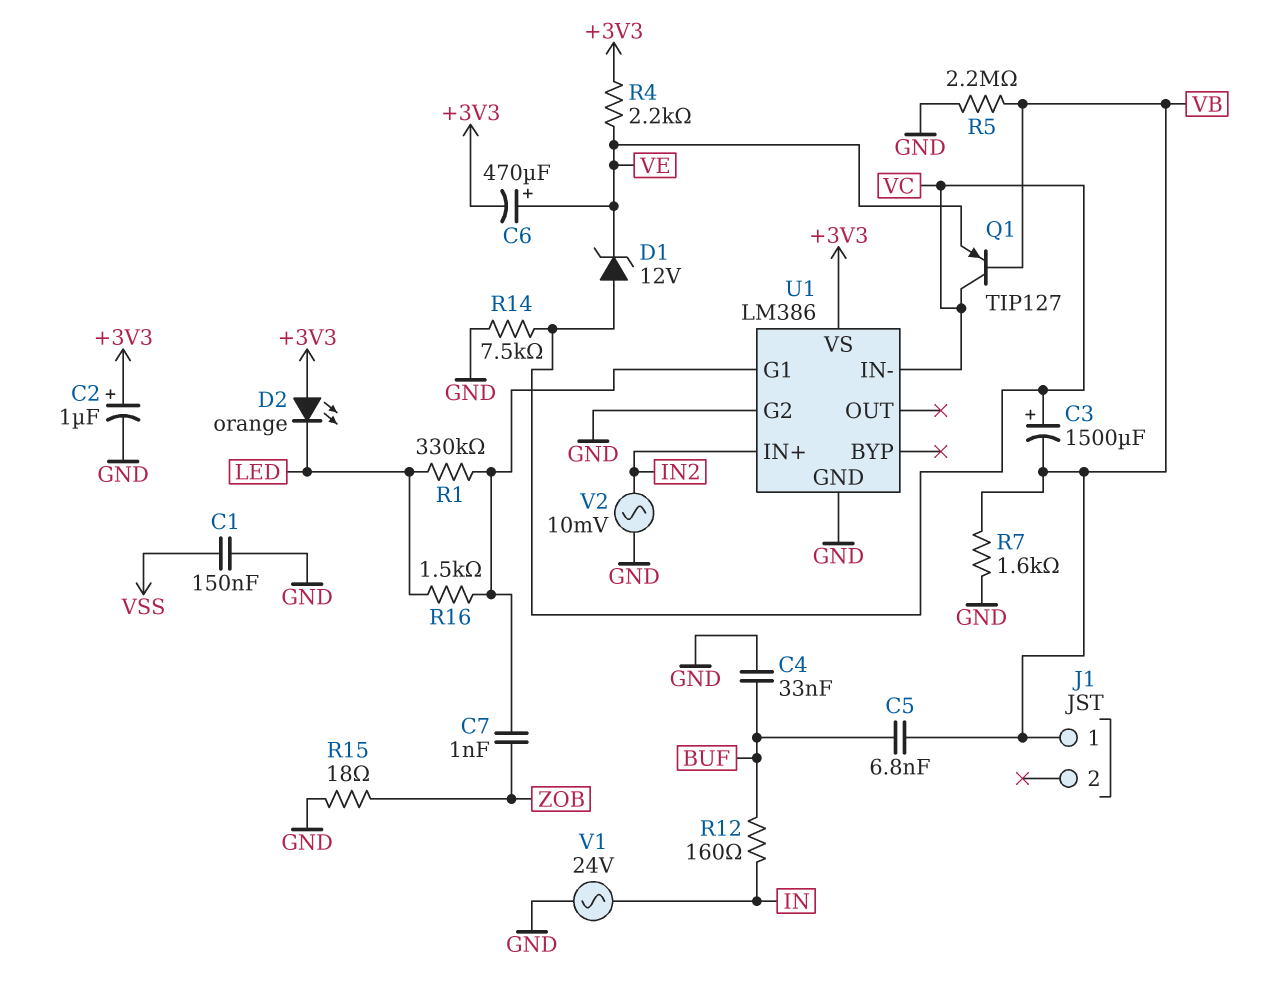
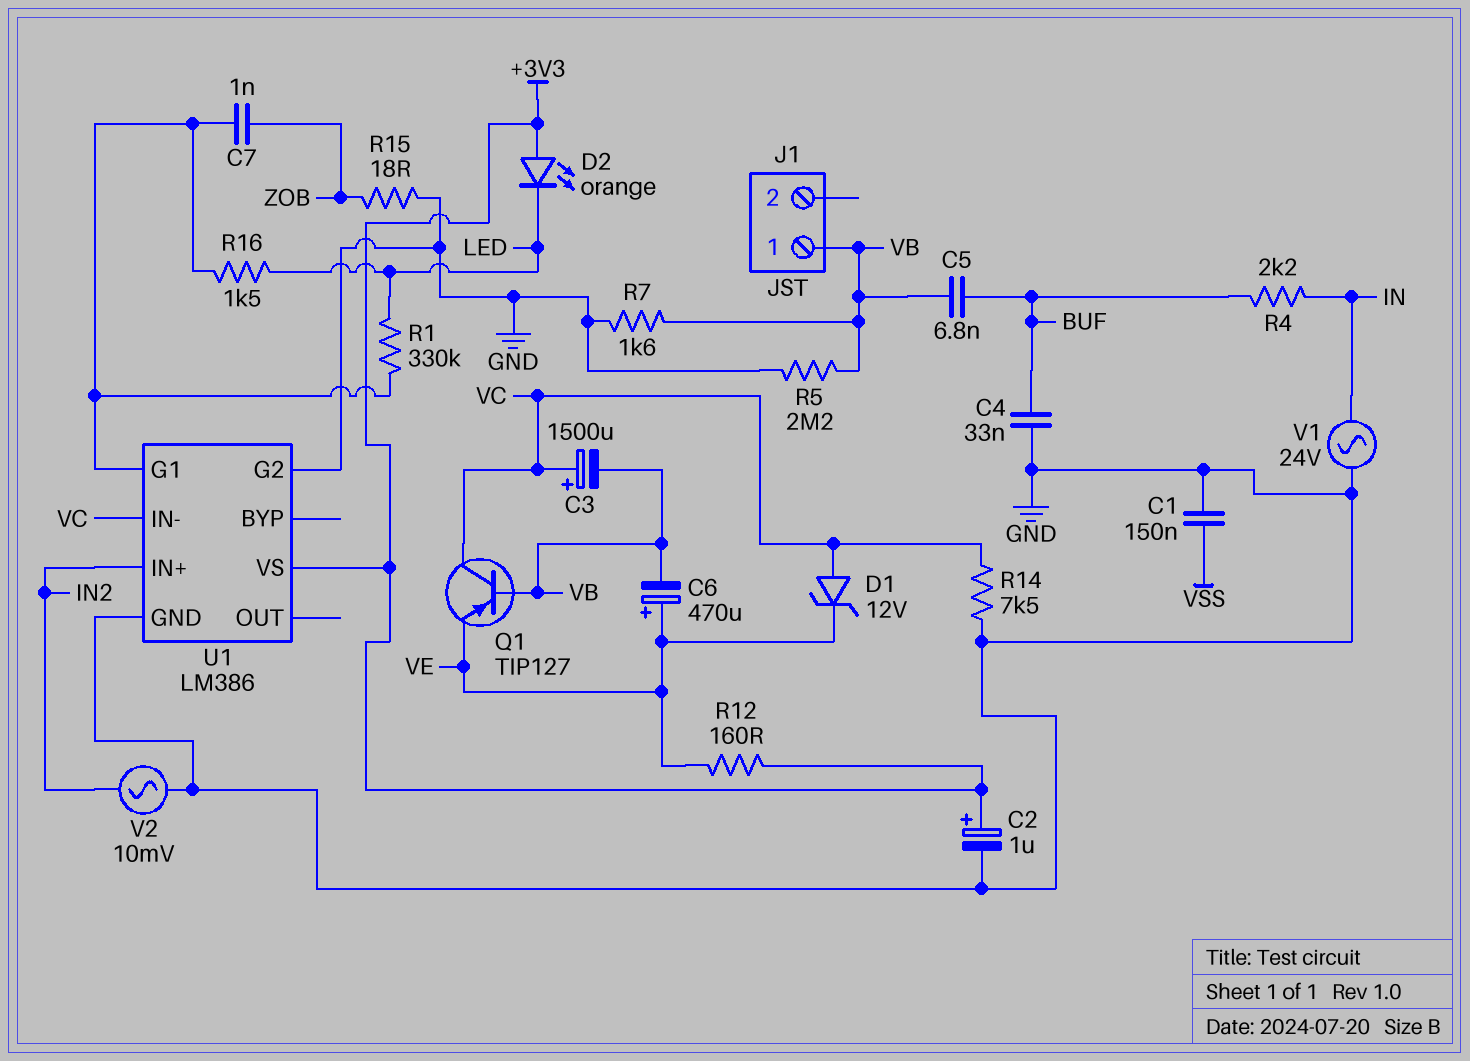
C6: 470uF (plus VE, minus +3V3) -> 470uF (plus VE, minus VB)
R4: 2.2k (+3V3, VE) -> 2.2k (BUF, IN)
R12: 160 (BUF, IN) -> 160 (+3V3, VE)

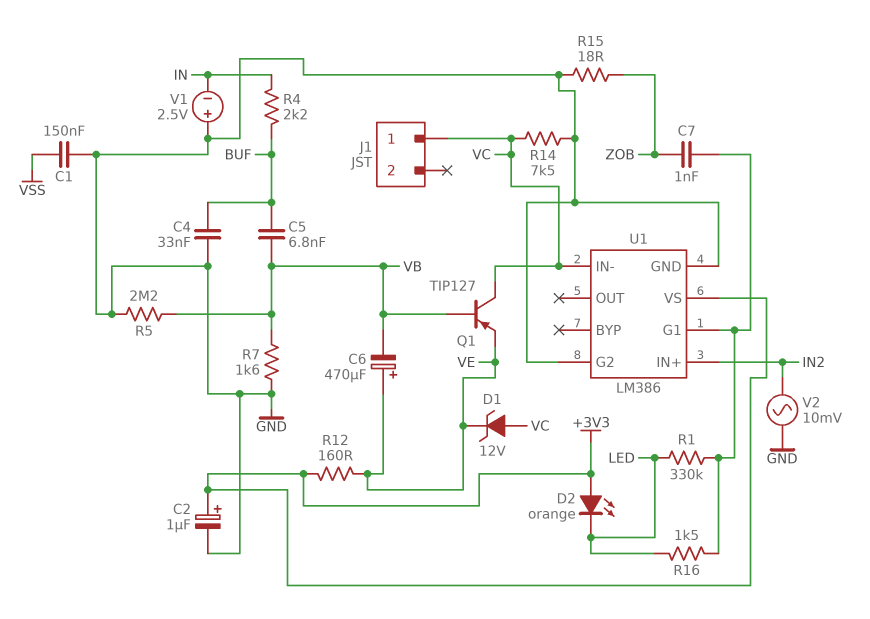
C3: 1500uF (plus VC, minus VB) -> none
J1 pin 1: VB -> VC
V1: AC 24V (GND, IN) -> 2.5V (plus GND, minus IN)

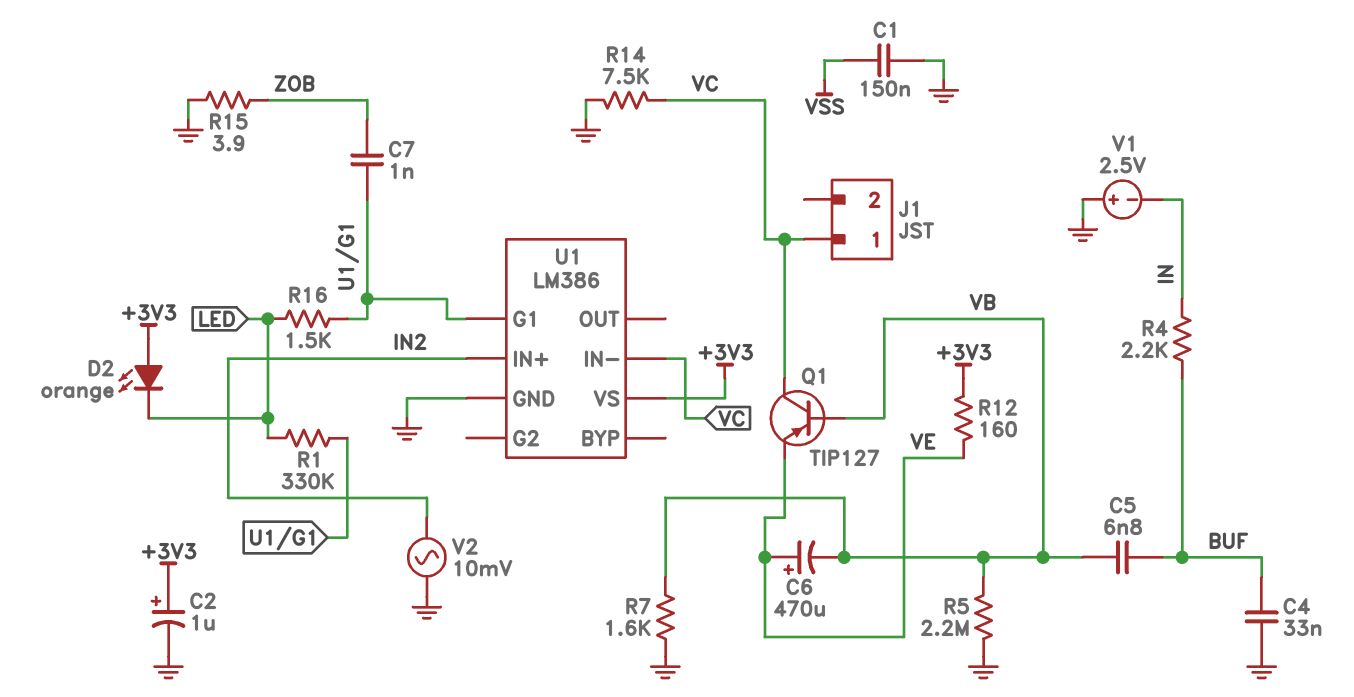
D1: zener 12V (A VC, K VE) -> none
R15: 18 (GND, ZOB) -> 3.9 (GND, ZOB)
U1 pin G2: GND -> none

